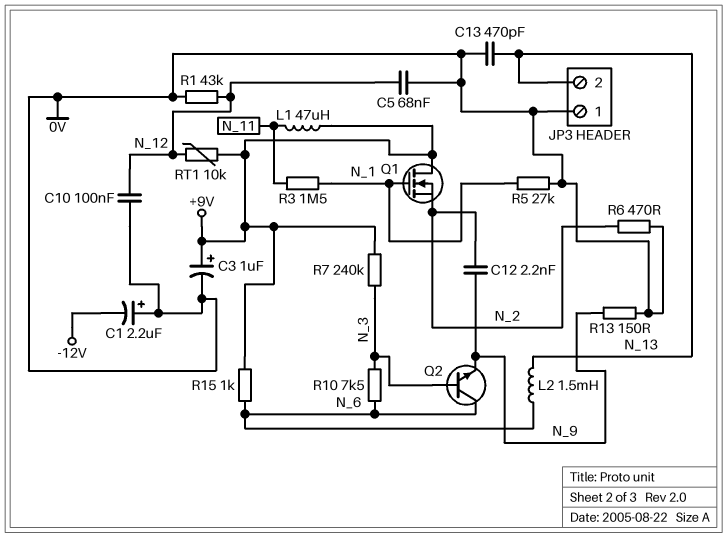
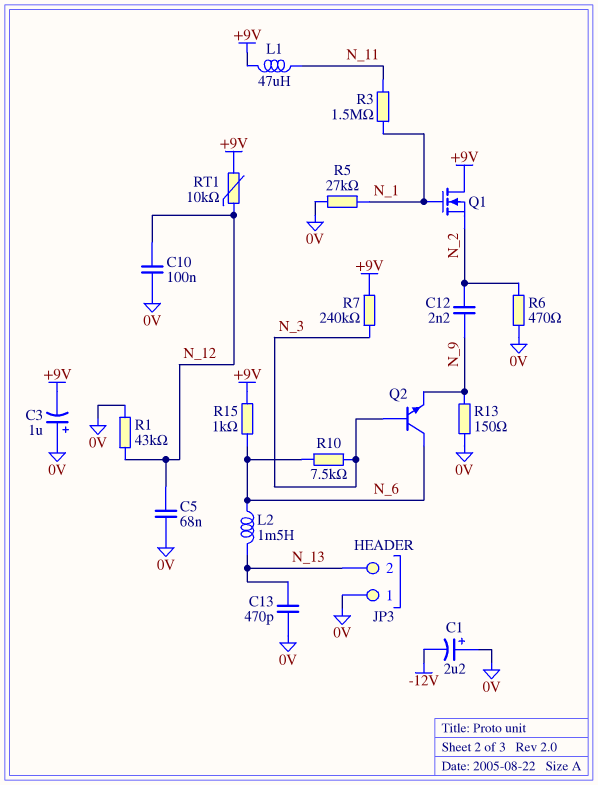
C3: 1uF (plus +9V, minus 0V) -> 1uF (plus 0V, minus +9V)

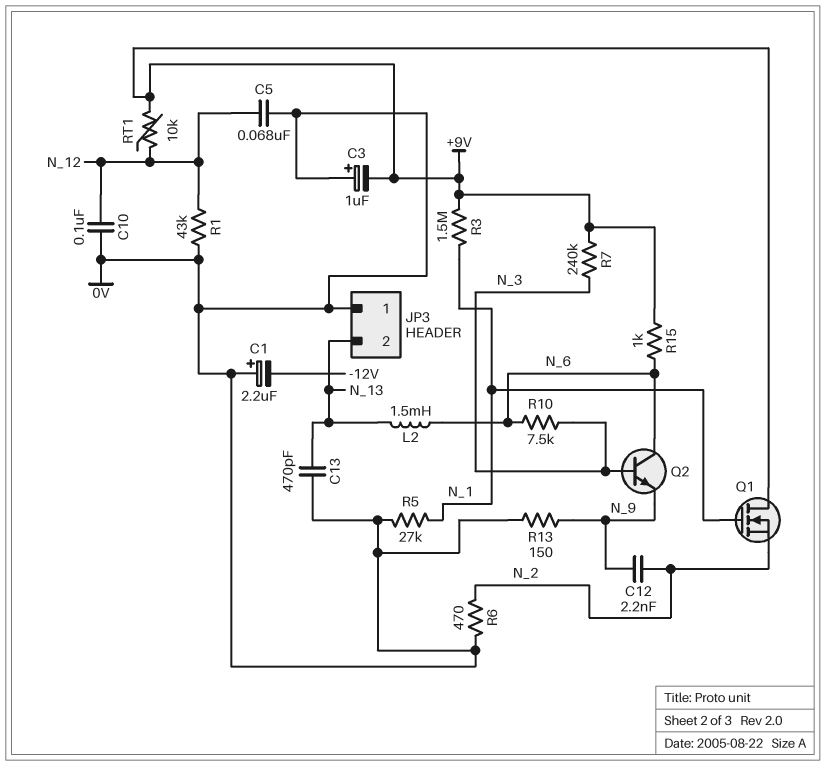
L1: 47uH (+9V, N_11) -> none
R3: 1.5M (N_1, N_11) -> 1.5M (+9V, N_1)

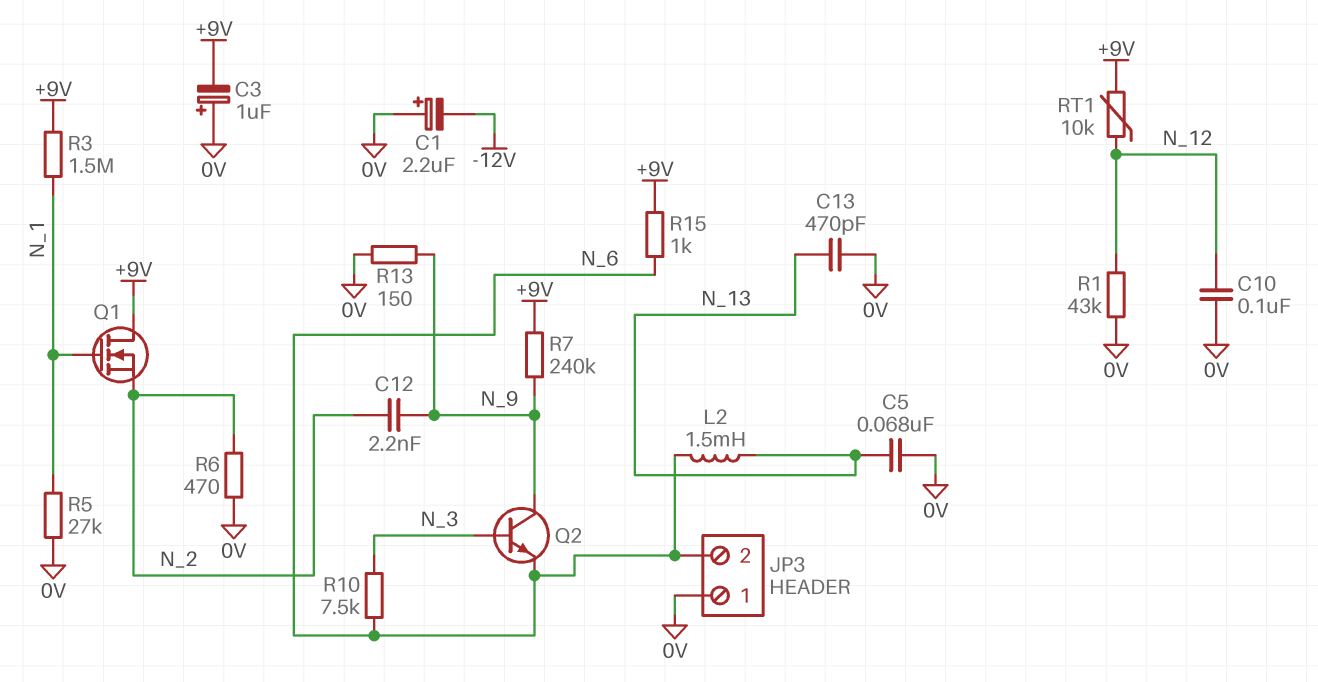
C5: 68nF (0V, N_12) -> 68nF (0V, N_13)
JP3 pin 2: N_13 -> N_6
Q2: NPN (B N_3, C N_6, E N_9) -> NPN (B N_3, C N_9, E N_6)
R7: 240k (+9V, N_3) -> 240k (+9V, N_9)

